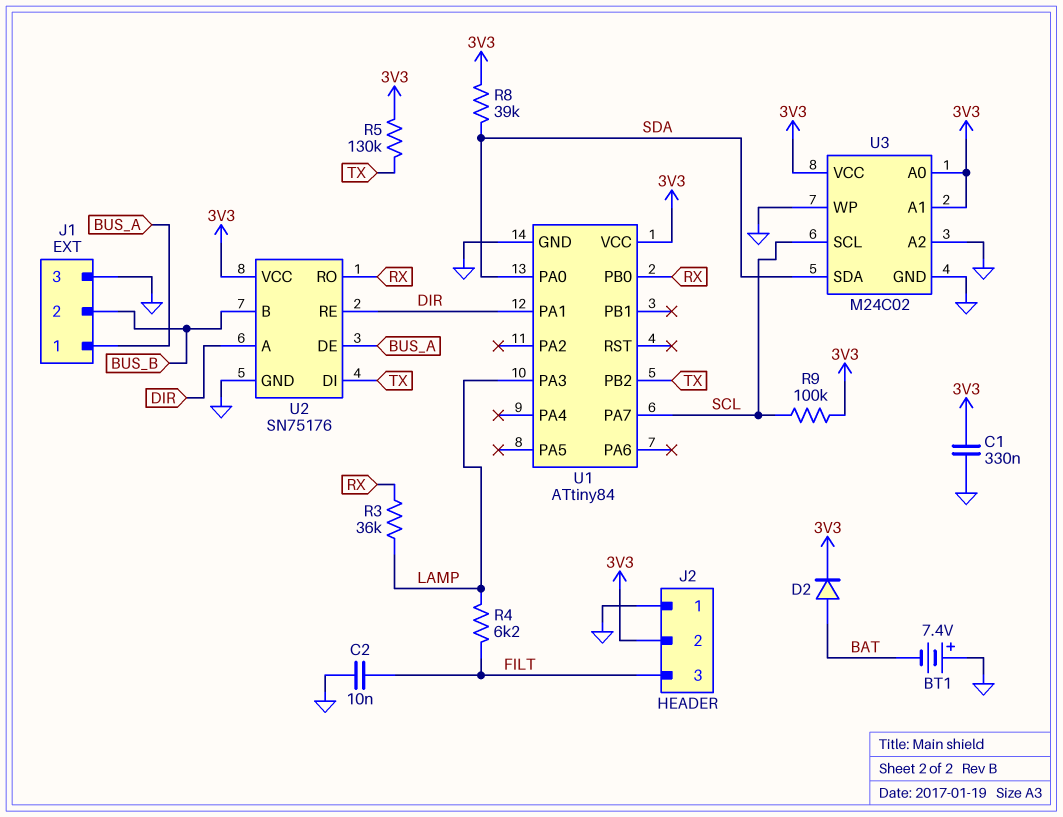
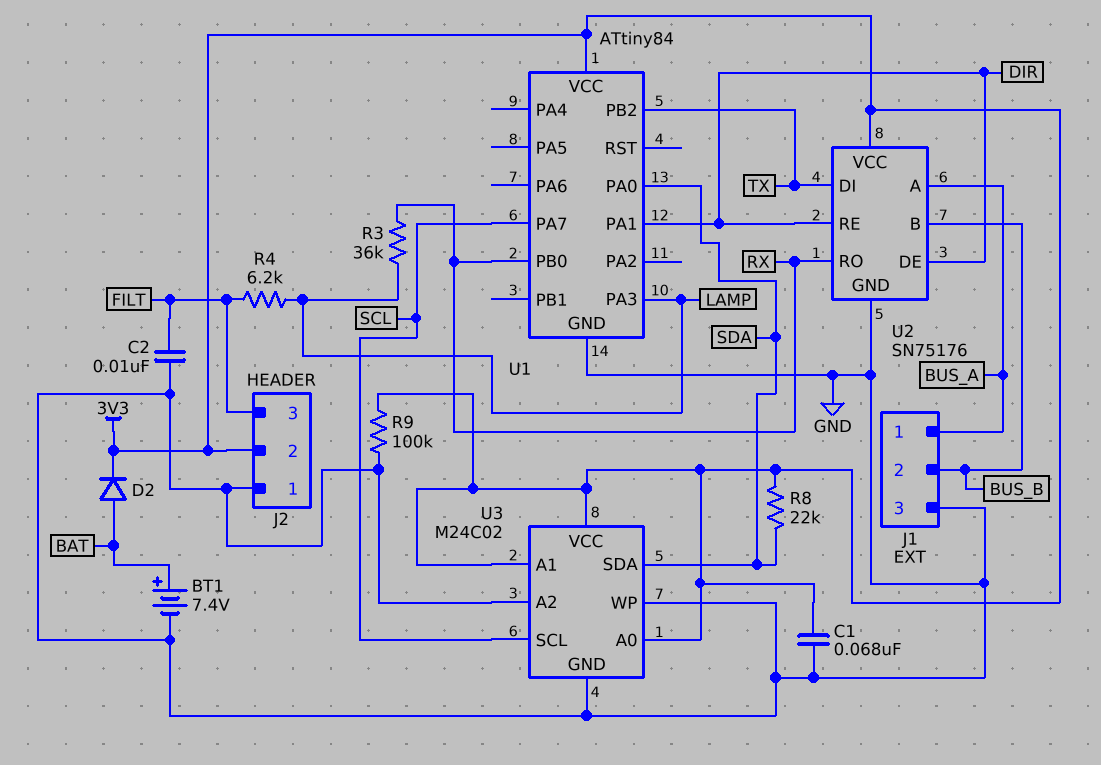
BT1: 7.4V (plus GND, minus BAT) -> 7.4V (plus BAT, minus GND)
C1: 330nF (3V3, GND) -> 68nF (3V3, GND)
R5: 130k (3V3, TX) -> none
R8: 39k (3V3, SDA) -> 22k (3V3, SDA)
R9: 100k (3V3, SCL) -> 100k (3V3, GND)
U2 pin A: DIR -> BUS_A
U2 pin DE: BUS_A -> DIR

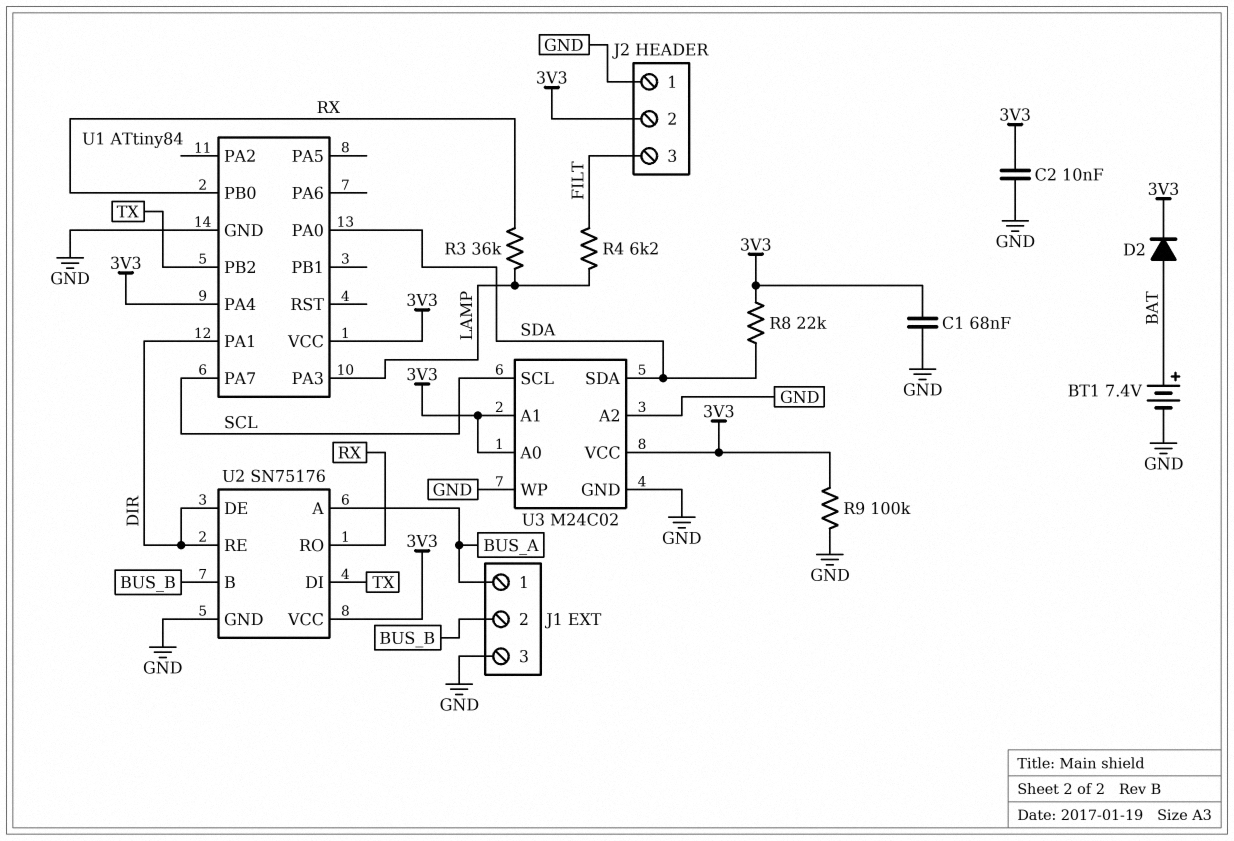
C2: 10nF (FILT, GND) -> 10nF (3V3, GND)
U1 pin PA4: none -> 3V3

